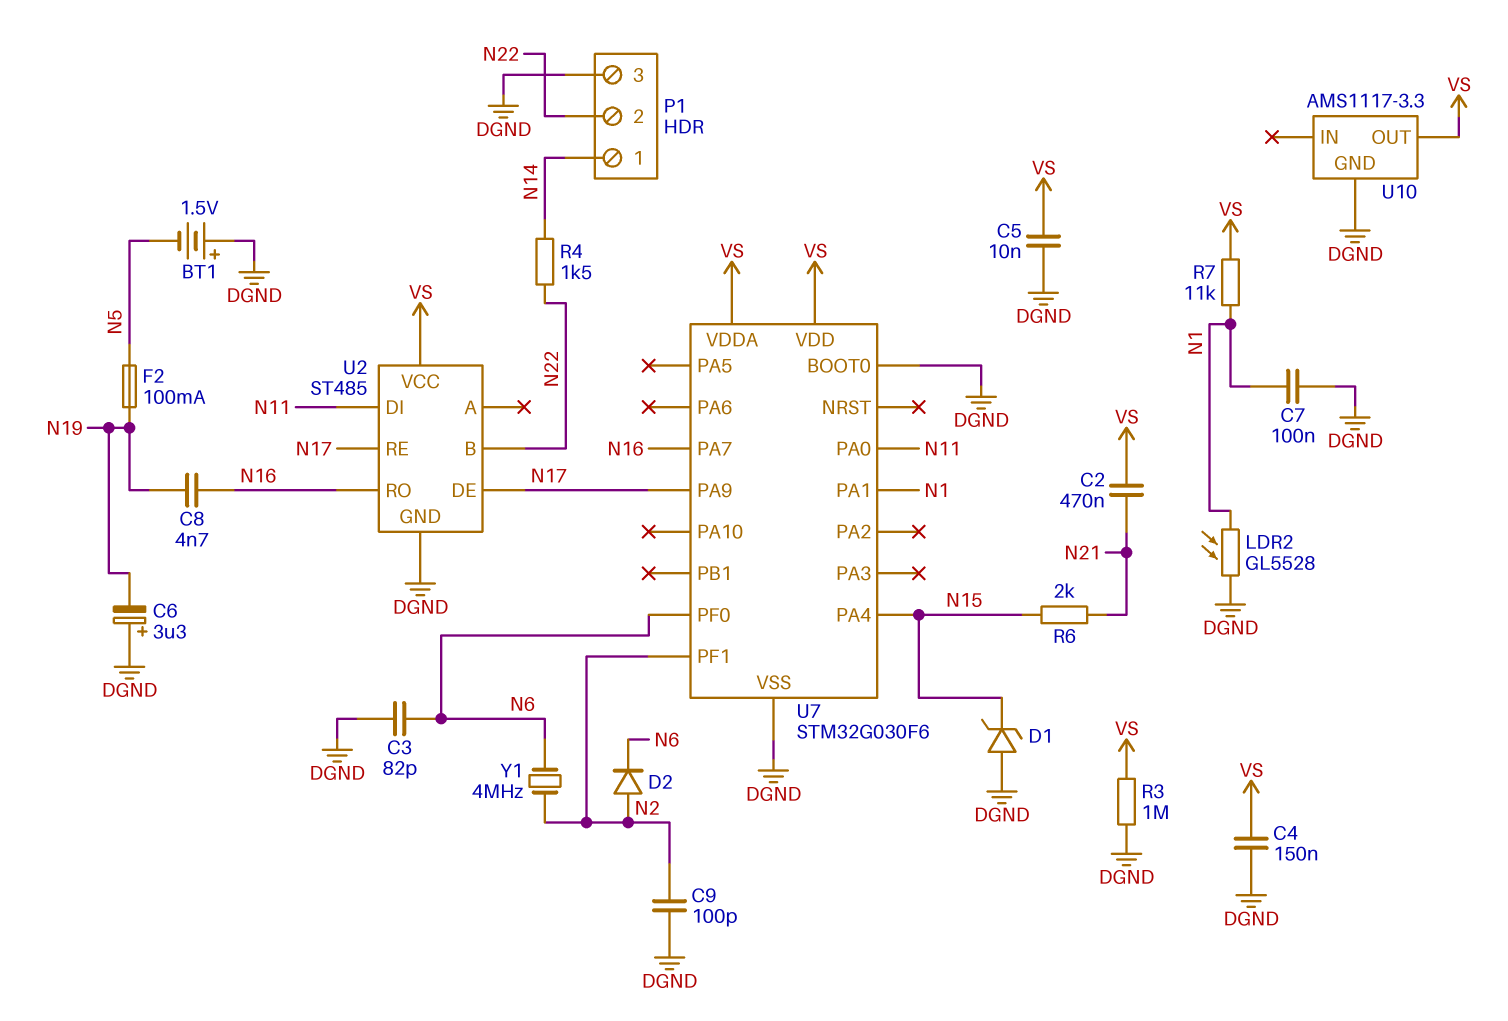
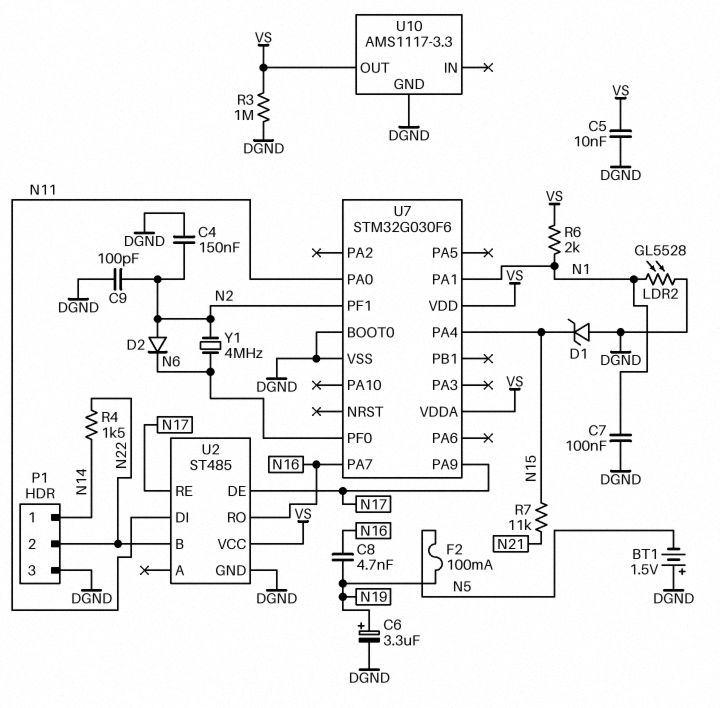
C2: 470nF (N21, VS) -> none
C3: 82pF (DGND, N6) -> none
C4: 150nF (DGND, VS) -> 150nF (DGND, N2)
C6: 3.3uF (plus DGND, minus N19) -> 3.3uF (plus N19, minus DGND)
R6: 2k (N15, N21) -> 2k (N1, VS)
R7: 11k (N1, VS) -> 11k (N15, N21)

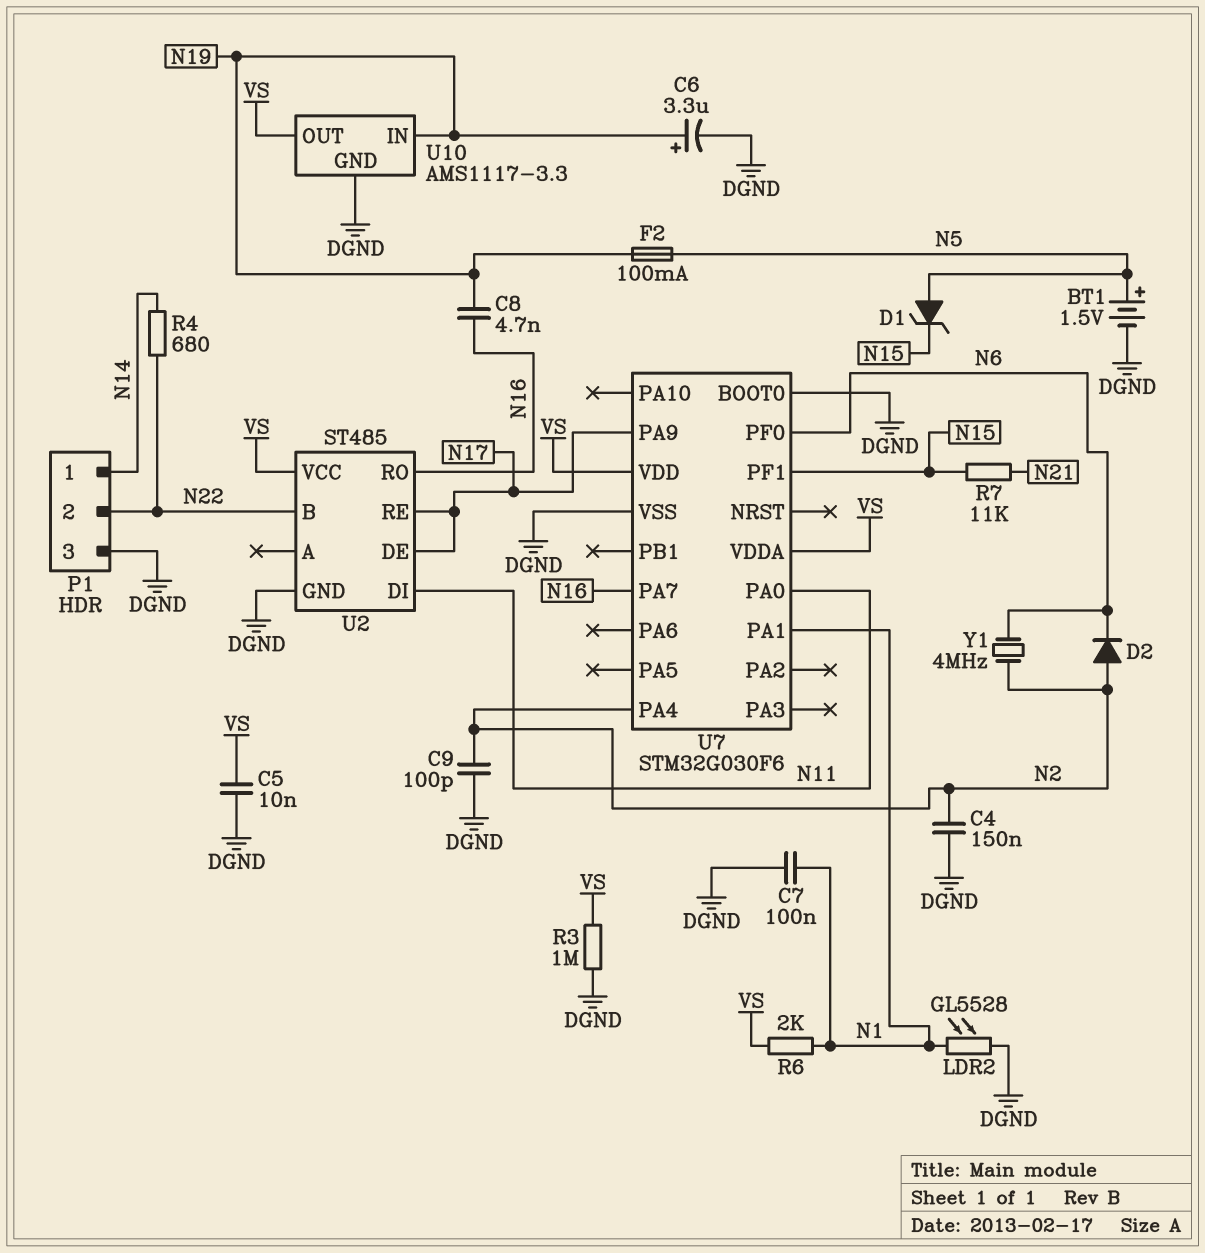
BT1: 1.5V (plus DGND, minus N5) -> 1.5V (plus N5, minus DGND)
D1: zener (A DGND, K N15) -> zener (A N5, K N15)
R4: 1.5k (N14, N22) -> 680 (N14, N22)
U7 pin PA4: N15 -> N2
U7 pin PF1: N2 -> N15
U10 pin IN: none -> N19

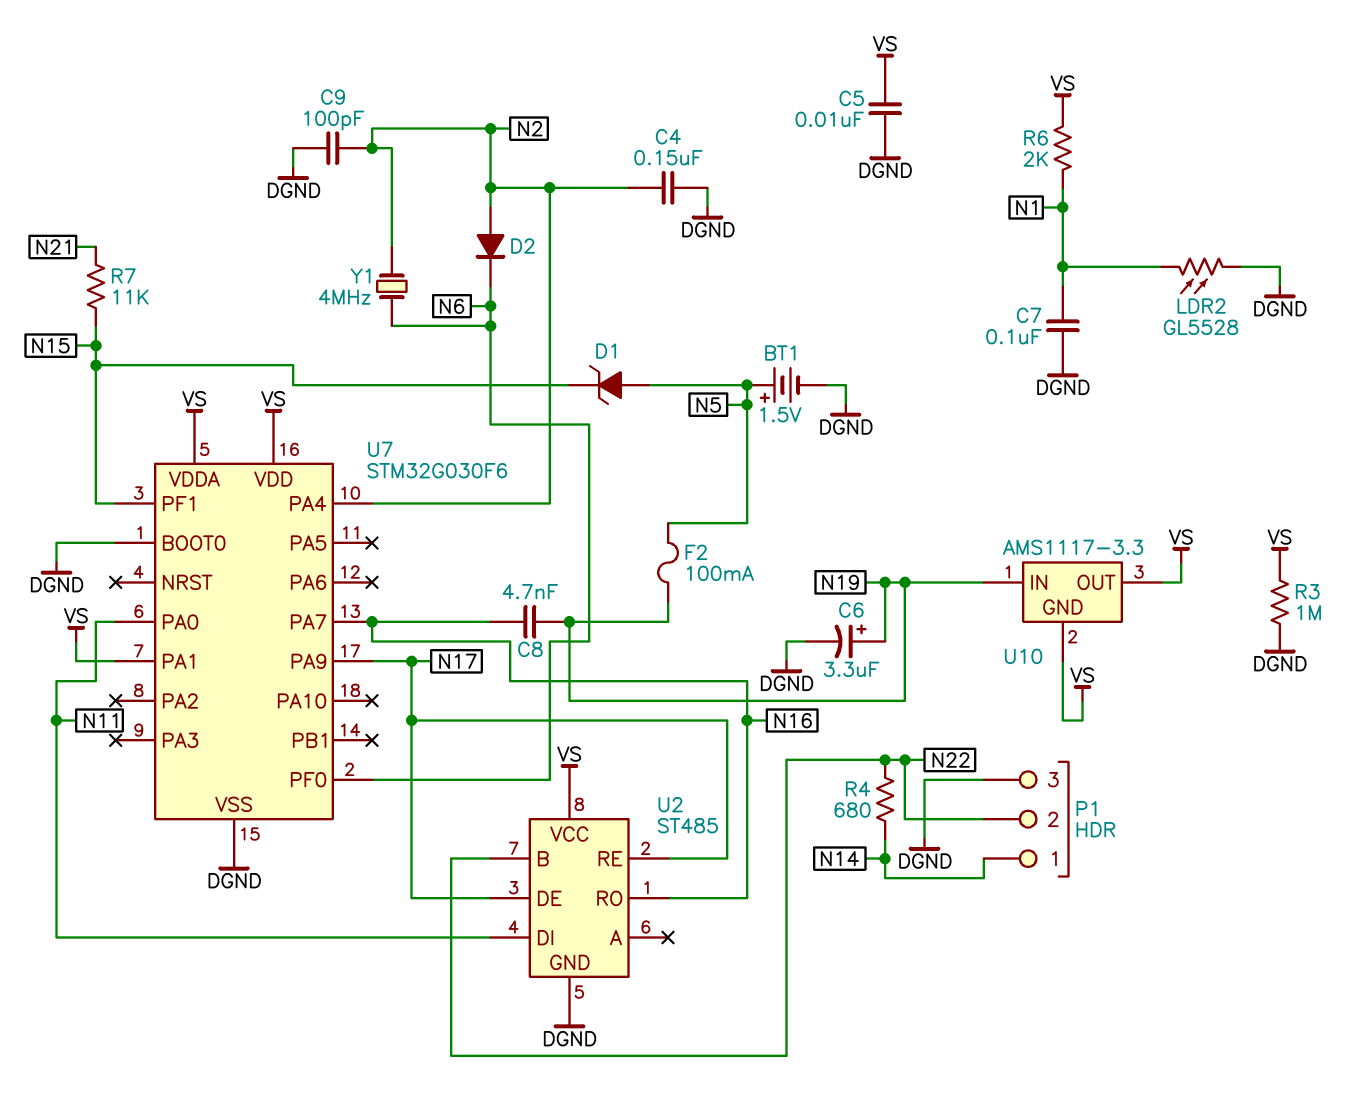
U7 pin PA1: N1 -> VS
U10 pin GND: DGND -> VS

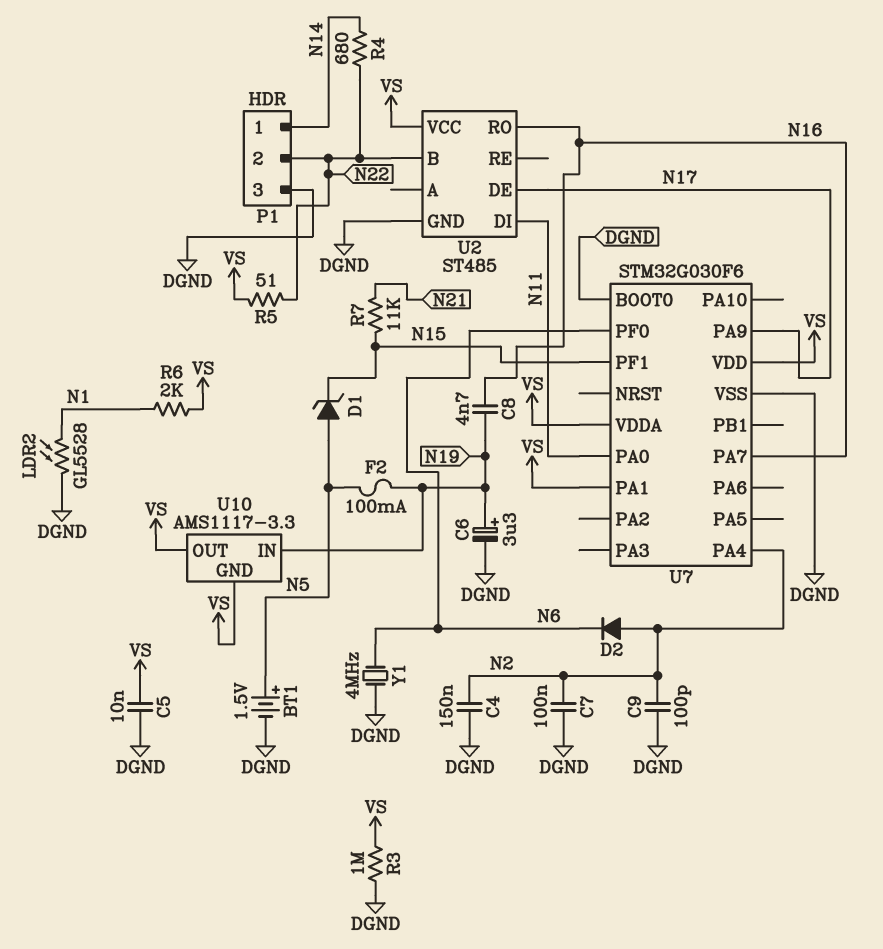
C7: 100nF (DGND, N1) -> 100nF (DGND, N2)
R5: none -> 51 (N22, VS)
U2 pin RE: N17 -> none
Y1: 4MHz (N2, N6) -> 4MHz (DGND, N6)

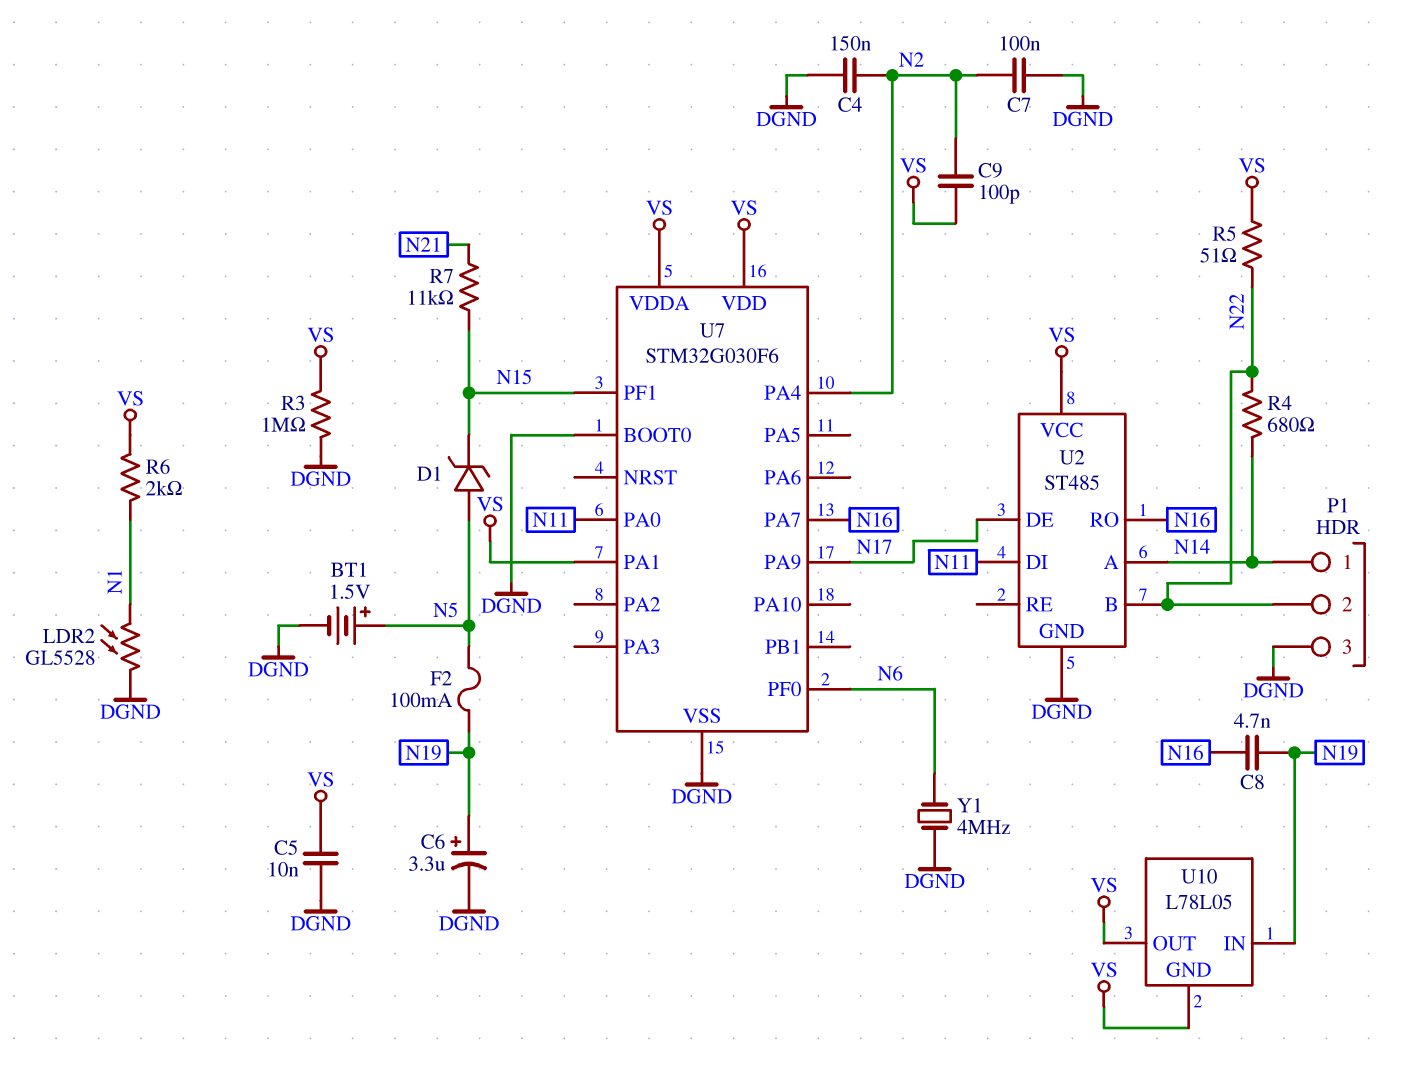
C9: 100pF (DGND, N2) -> 100pF (N2, VS)
D2: diode (A N2, K N6) -> none
U2 pin A: none -> N14
U10: AMS1117-3.3 -> L78L05

